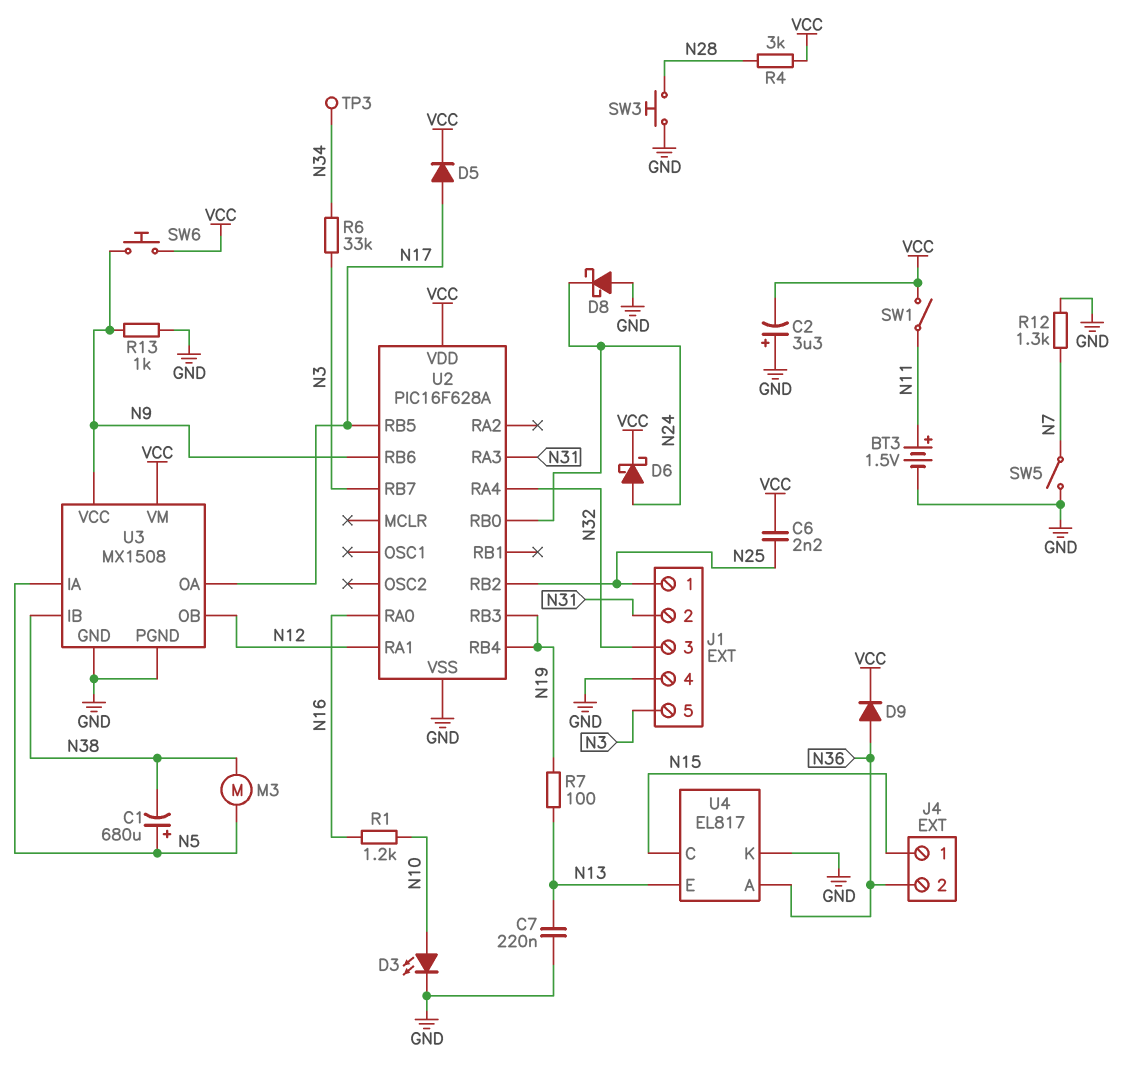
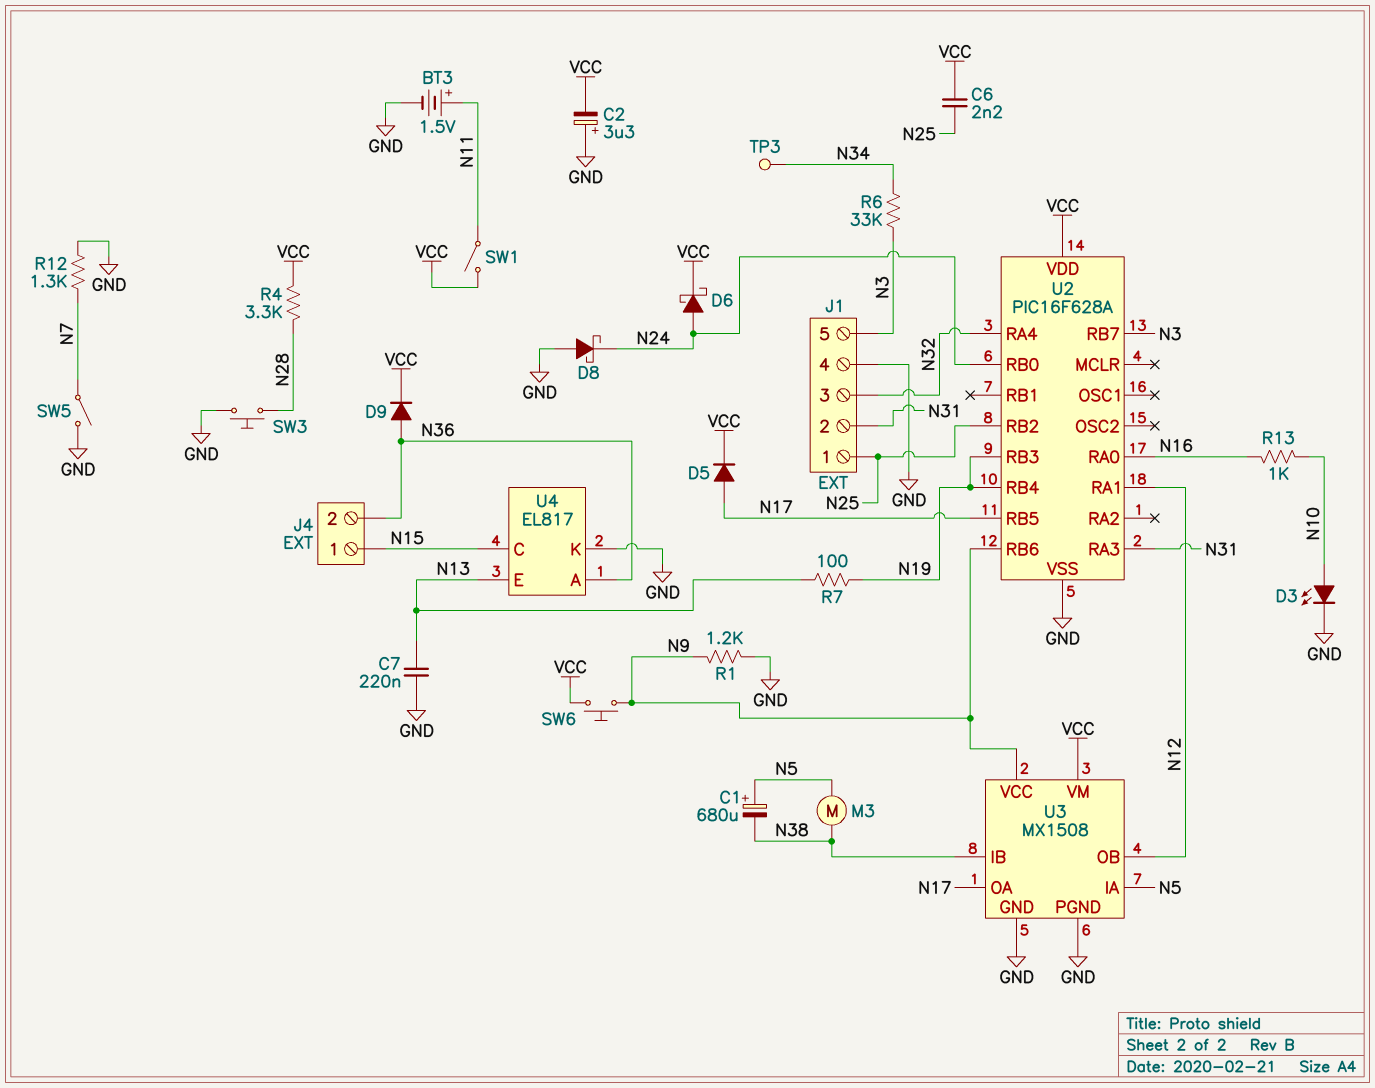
R1: 1.2k (N10, N16) -> 1.2k (GND, N9)
R4: 3k (N28, VCC) -> 3.3k (N28, VCC)
R13: 1k (GND, N9) -> 1k (N10, N16)

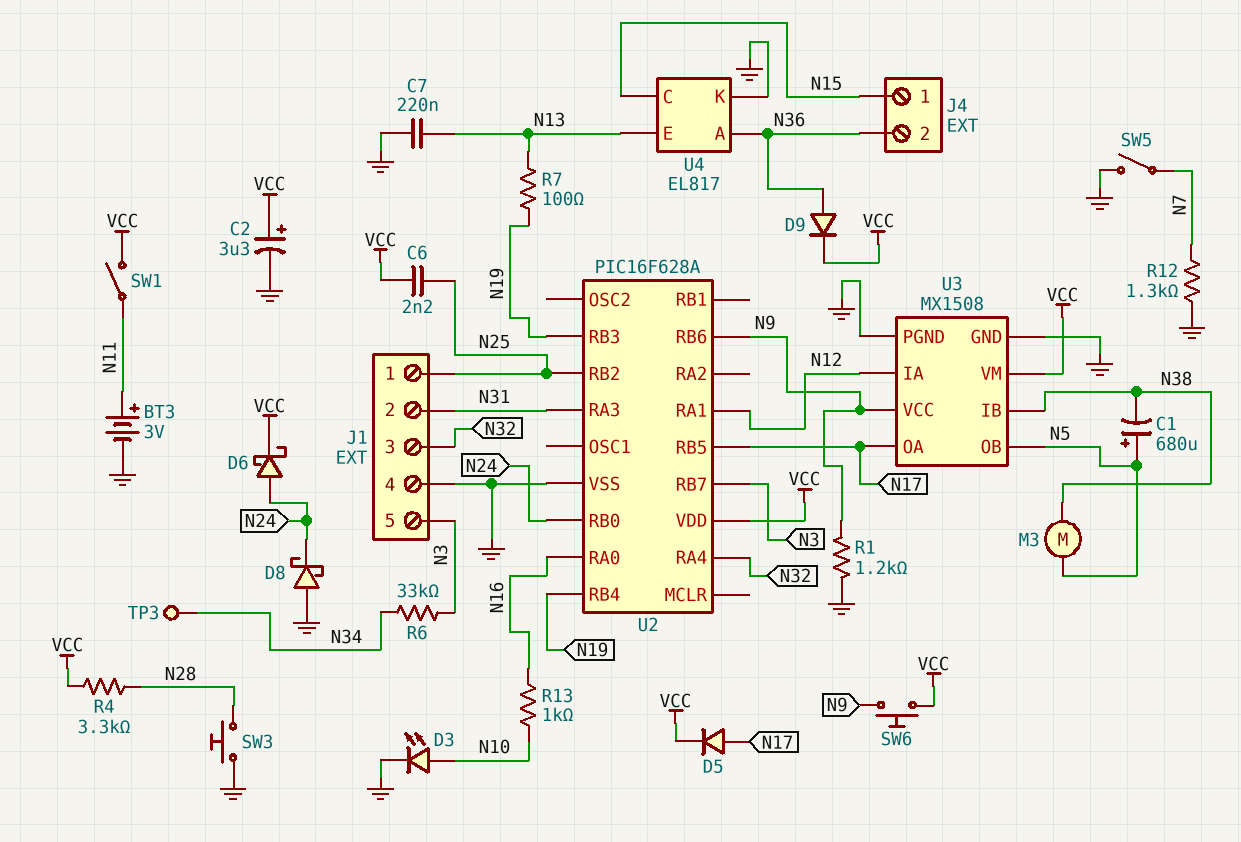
BT3: 1.5V (plus N11, minus GND) -> 3V (plus N11, minus GND)
C2: 3.3uF (plus GND, minus VCC) -> 3.3uF (plus VCC, minus GND)
U3 pin IA: N5 -> N12
U3 pin OB: N12 -> N5

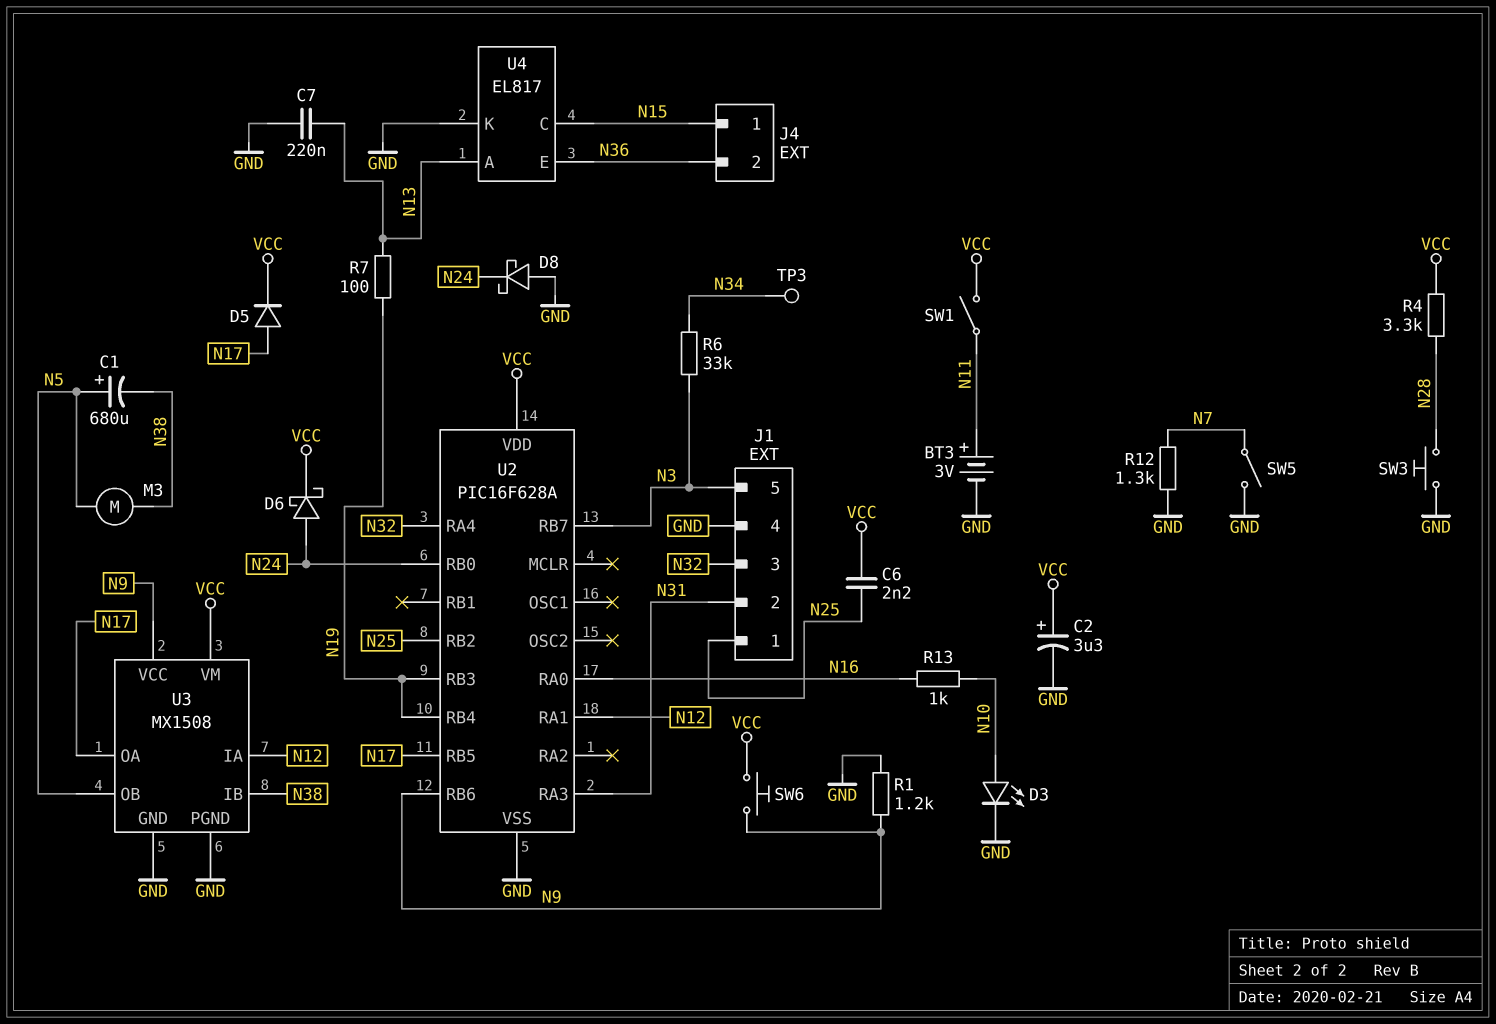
D9: diode (A N36, K VCC) -> none
U4 pin A: N36 -> N13
U4 pin E: N13 -> N36

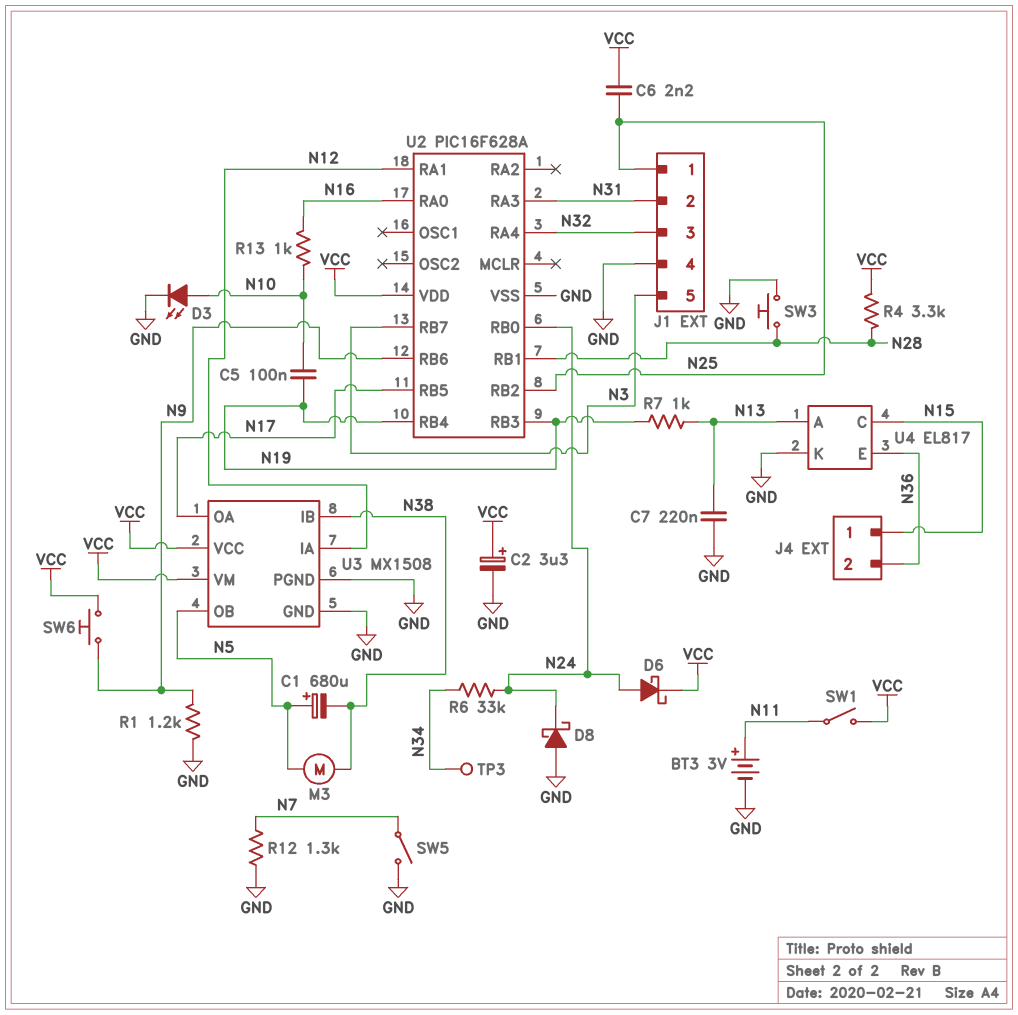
C5: none -> 100nF (N10, N19)
D5: diode (A N17, K VCC) -> none
R6: 33k (N3, N34) -> 33k (N24, N34)
R7: 100 (N13, N19) -> 1k (N13, N19)
U2 pin RB1: none -> N28
U3 pin VCC: N9 -> VCC

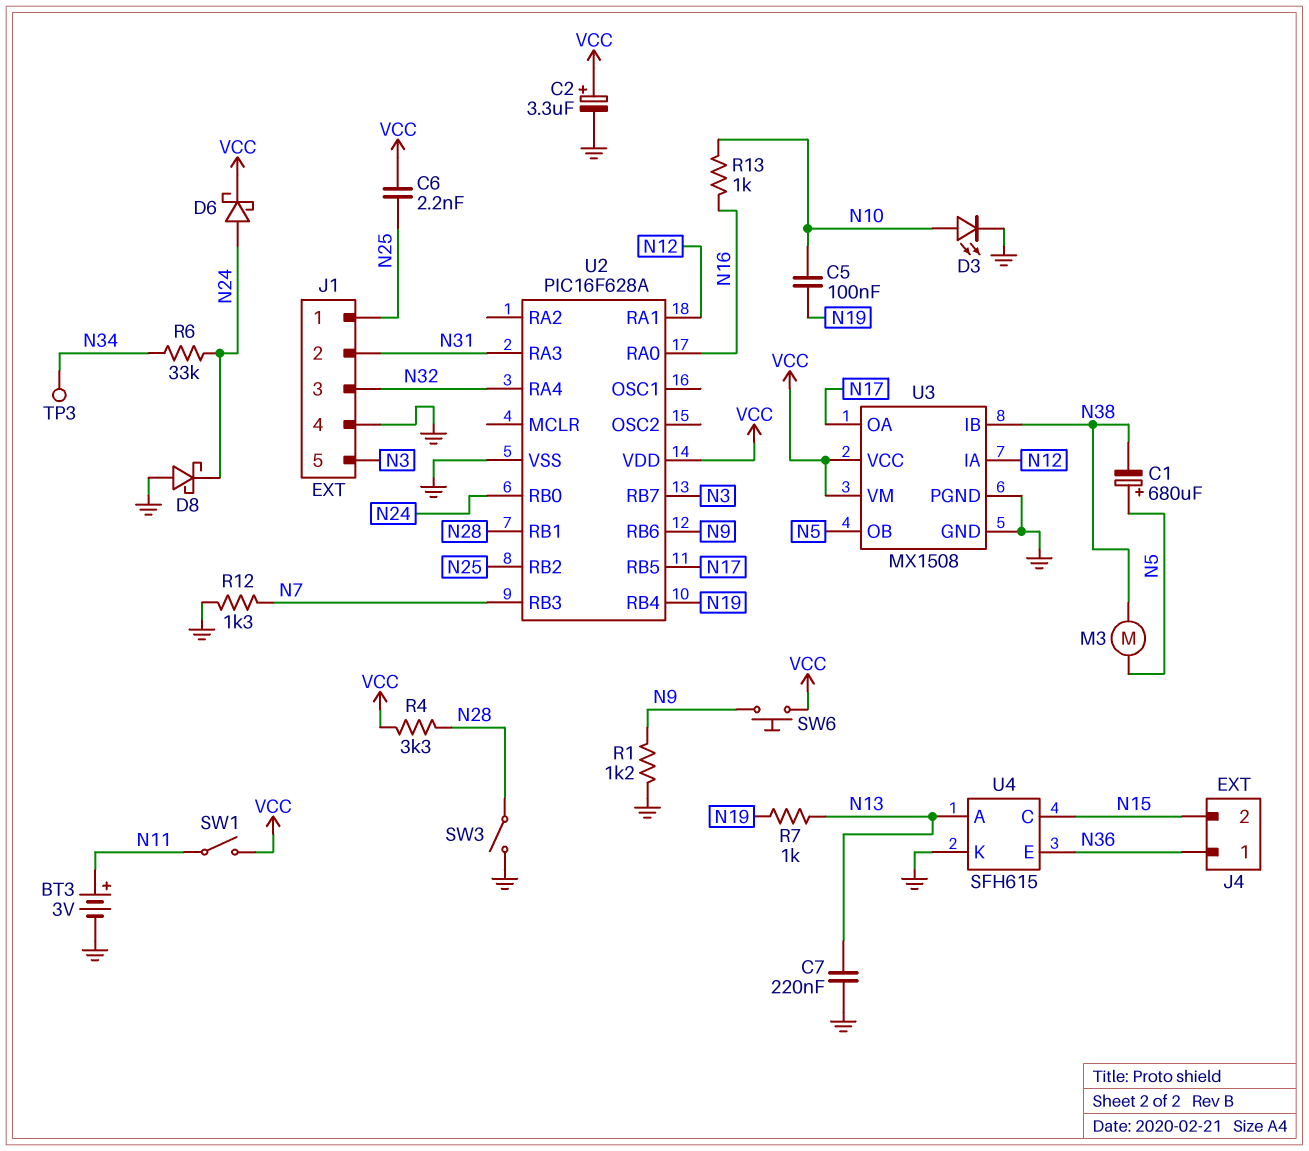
J4 pin 1: N15 -> N36
J4 pin 2: N36 -> N15
SW3: button (GND, N28) -> switch (GND, N28)
SW5: switch (GND, N7) -> none
U2 pin RB3: N19 -> N7
U4: EL817 -> SFH615

